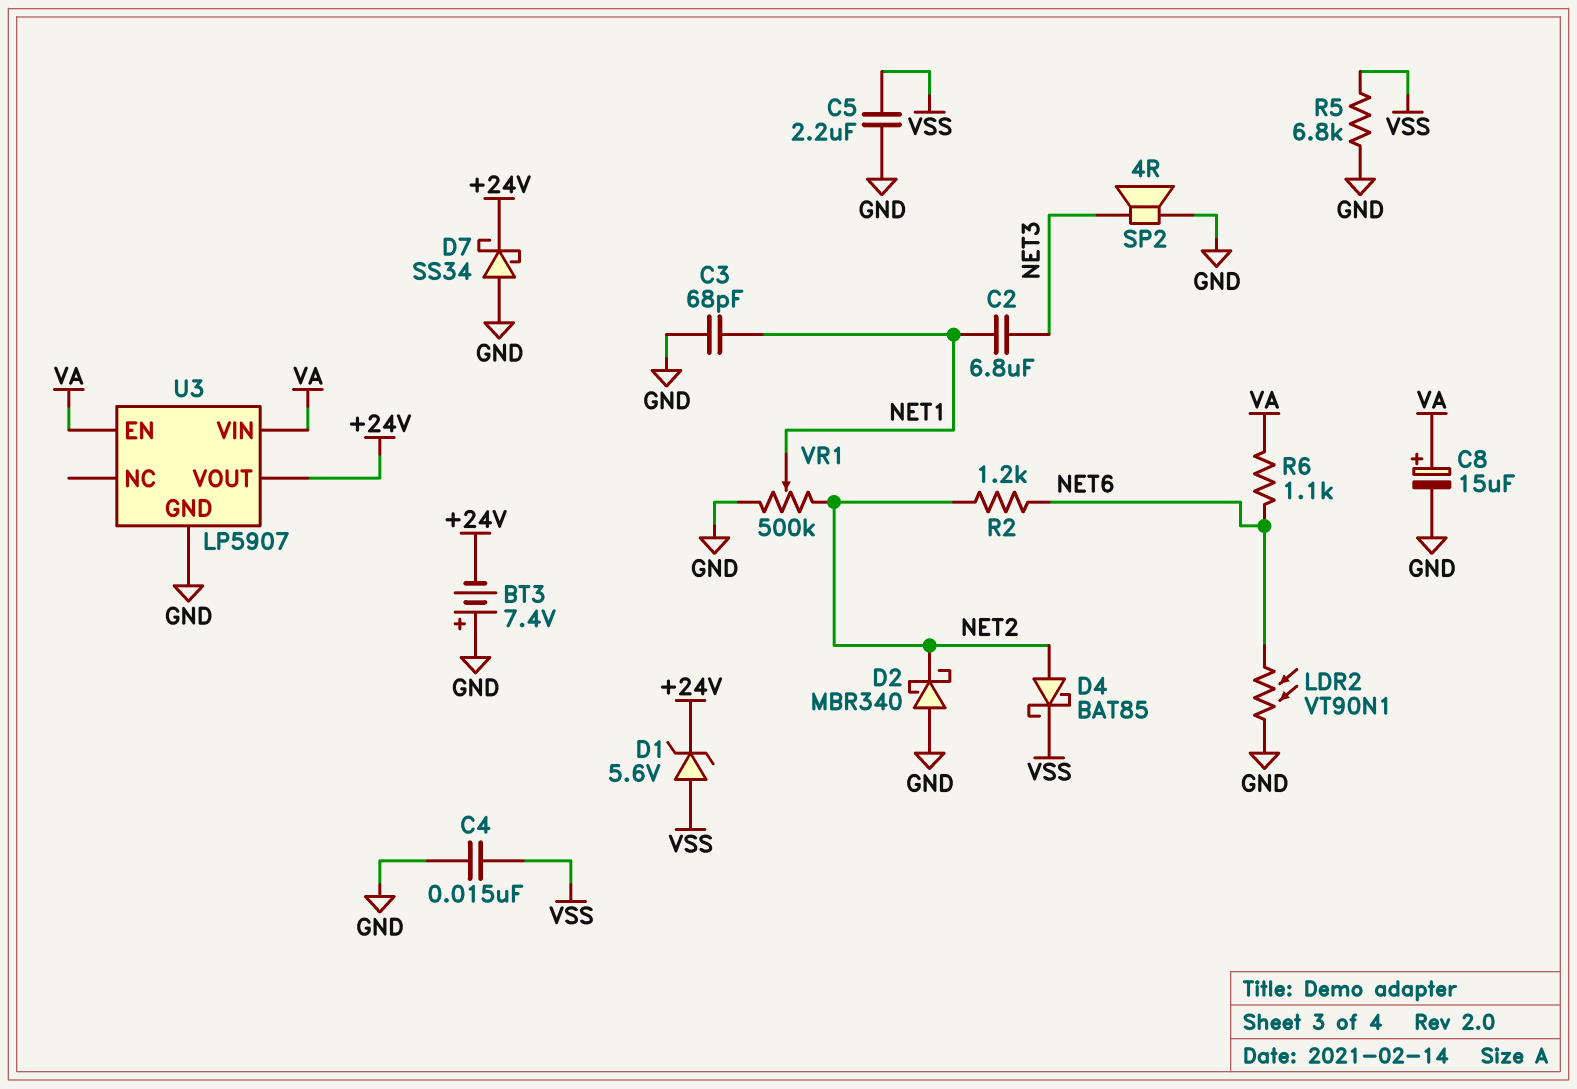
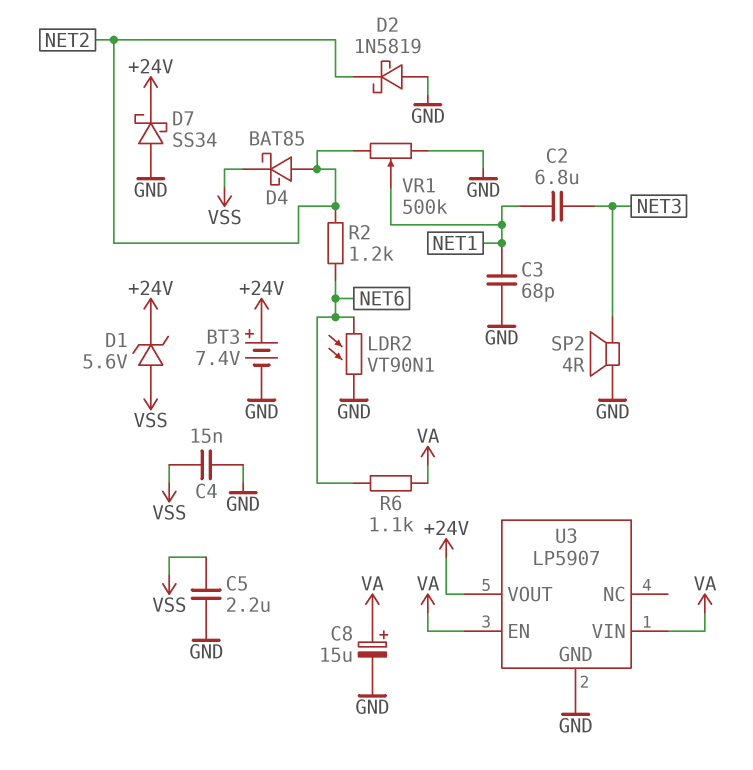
BT3: 7.4V (plus GND, minus +24V) -> 7.4V (plus +24V, minus GND)
D2: schottky MBR340 (A GND, K NET2) -> schottky 1N5819 (A GND, K NET2)
R5: 6.8k (GND, VSS) -> none

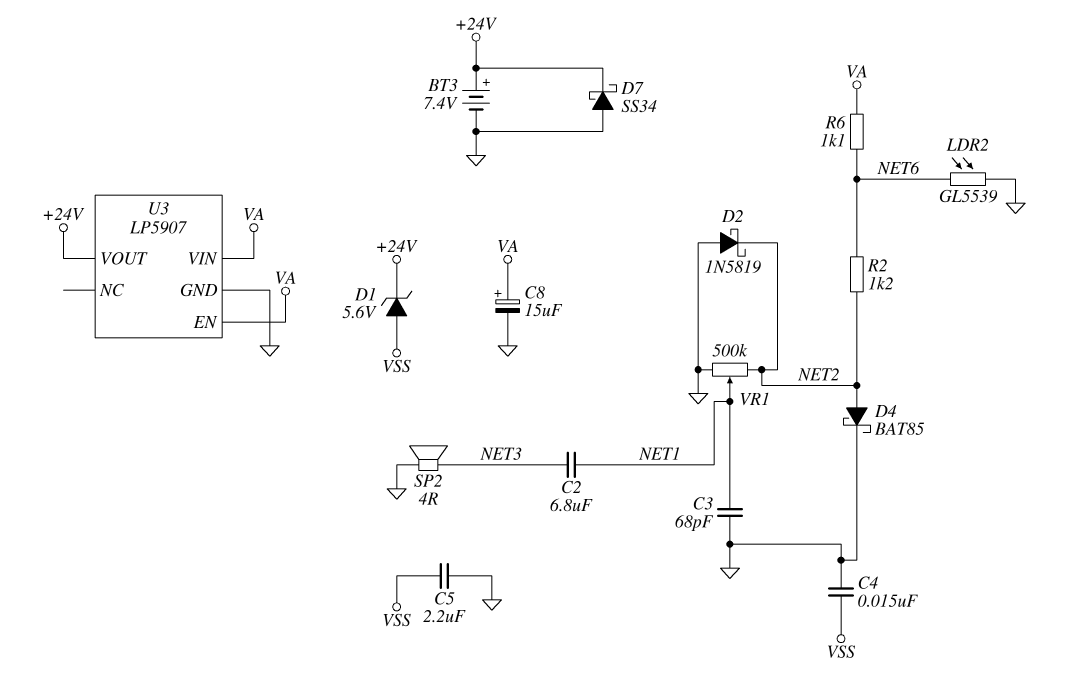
D4: schottky BAT85 (A NET2, K VSS) -> schottky BAT85 (A NET2, K GND)
LDR2: VT90N1 (GND, NET6) -> GL5539 (GND, NET6)

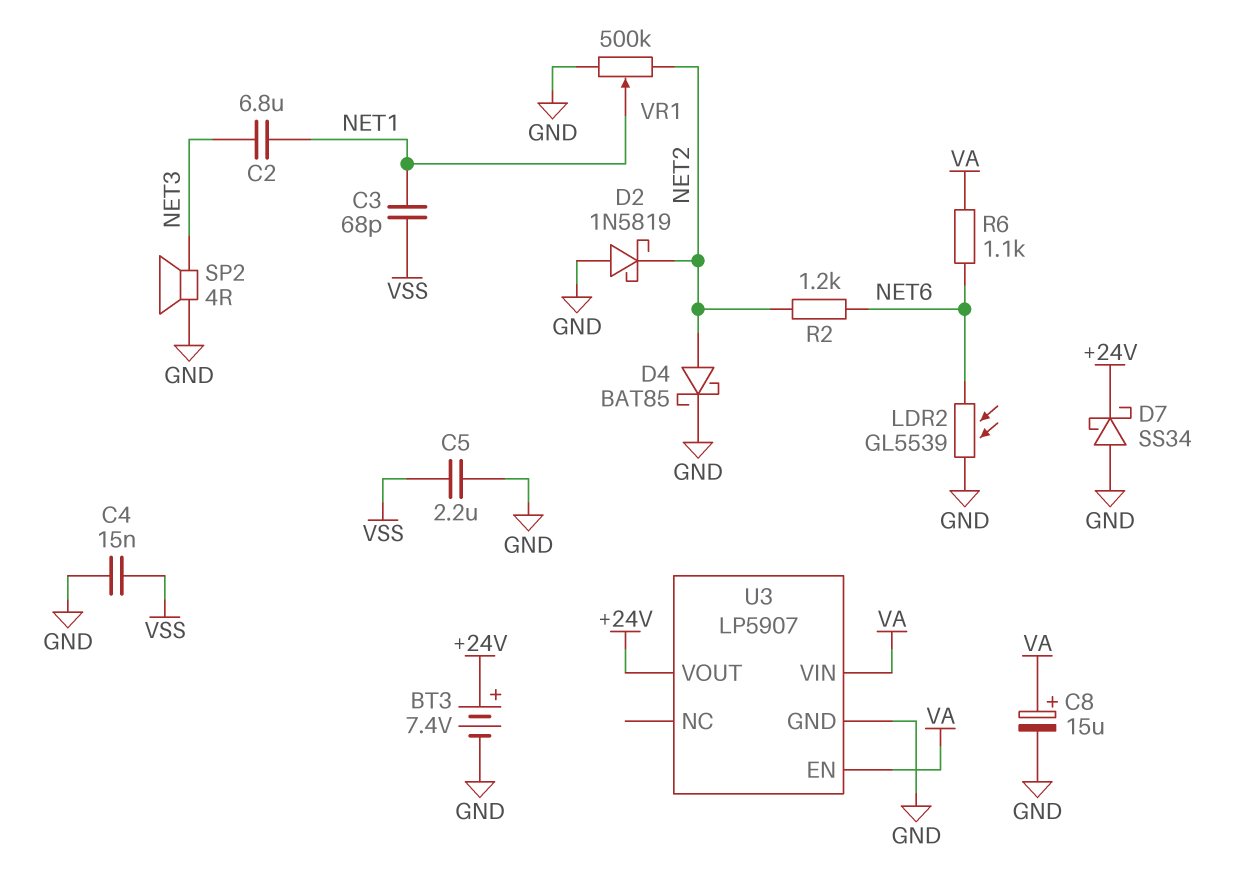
C3: 68pF (GND, NET1) -> 68pF (NET1, VSS)
D1: zener 5.6V (A VSS, K +24V) -> none

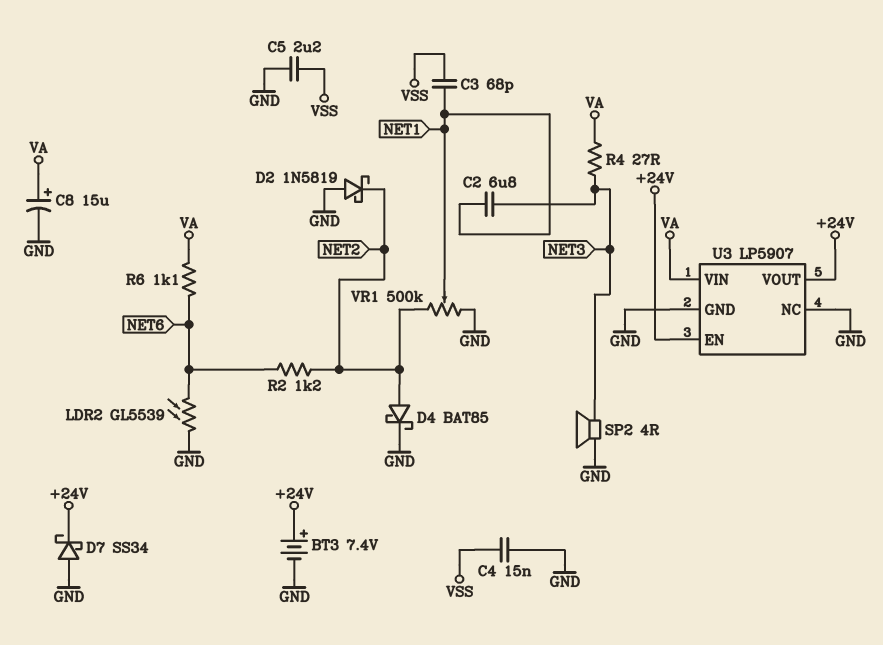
R4: none -> 27 (NET3, VA)
U3 pin EN: VA -> +24V
U3 pin NC: none -> GND

